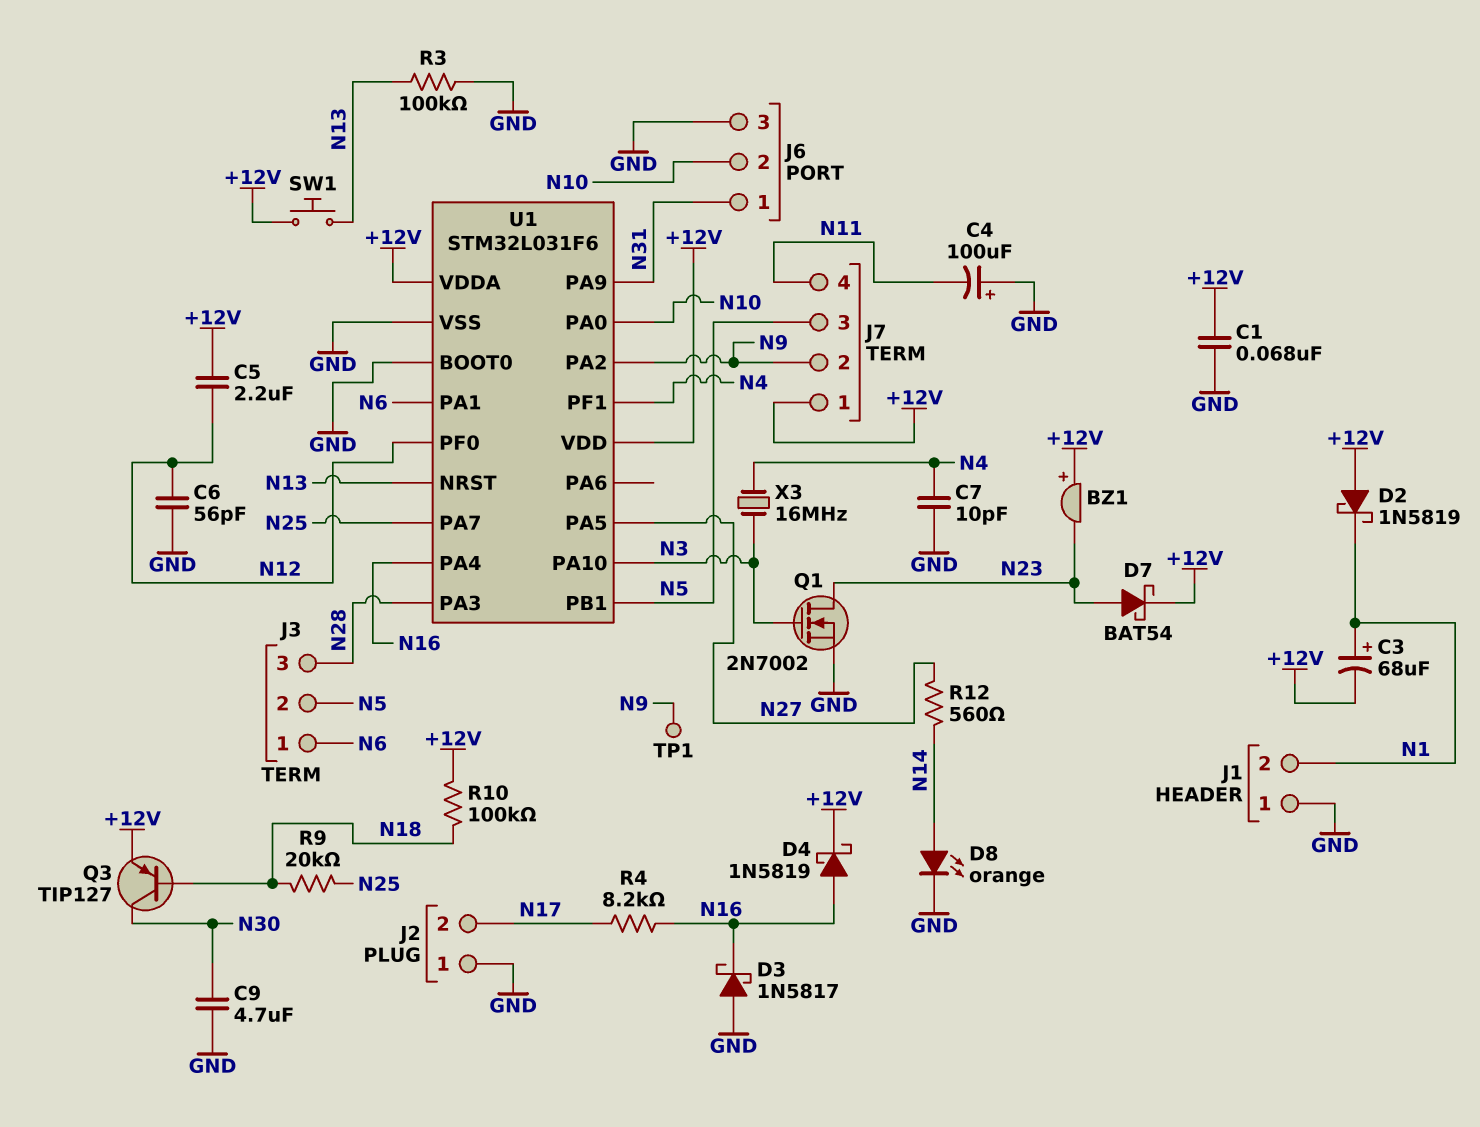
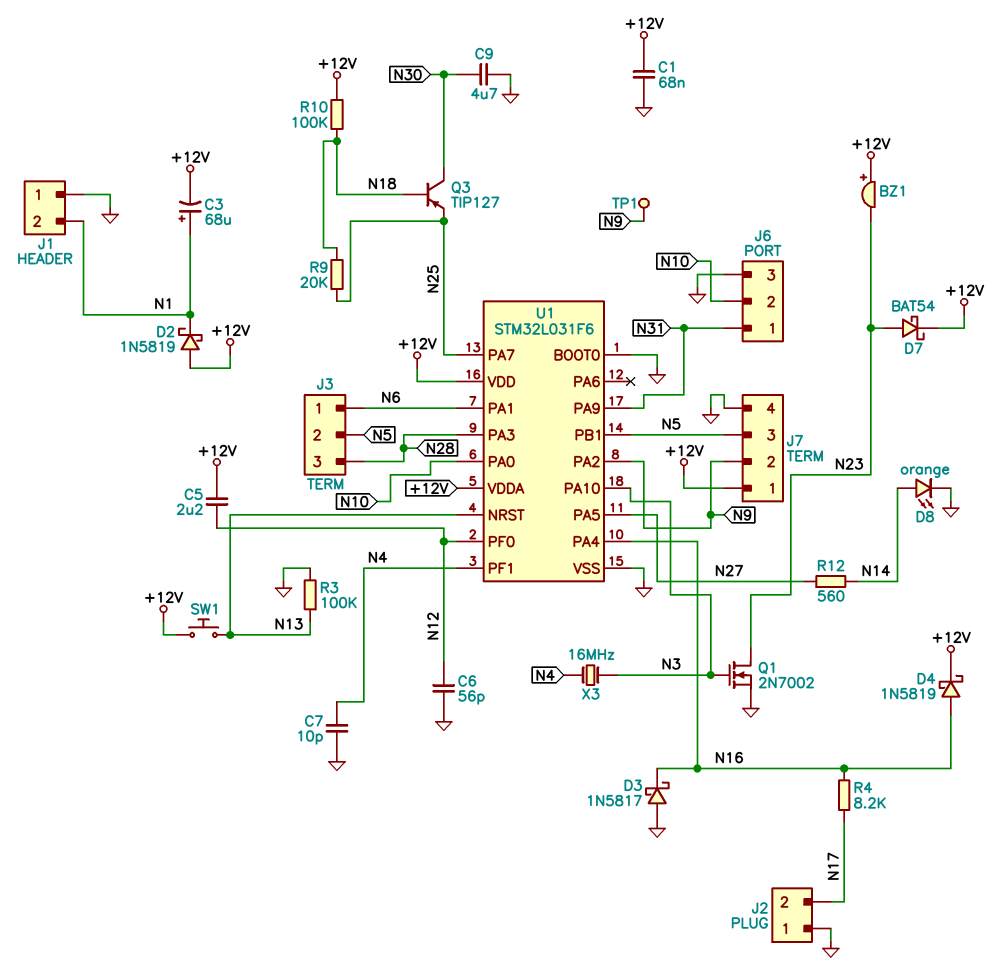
C4: 100uF (plus GND, minus N11) -> none
J7 pin 4: N11 -> GND
Q3: PNP TIP127 (B N18, C N30, E +12V) -> PNP TIP127 (B N18, C N30, E N25)

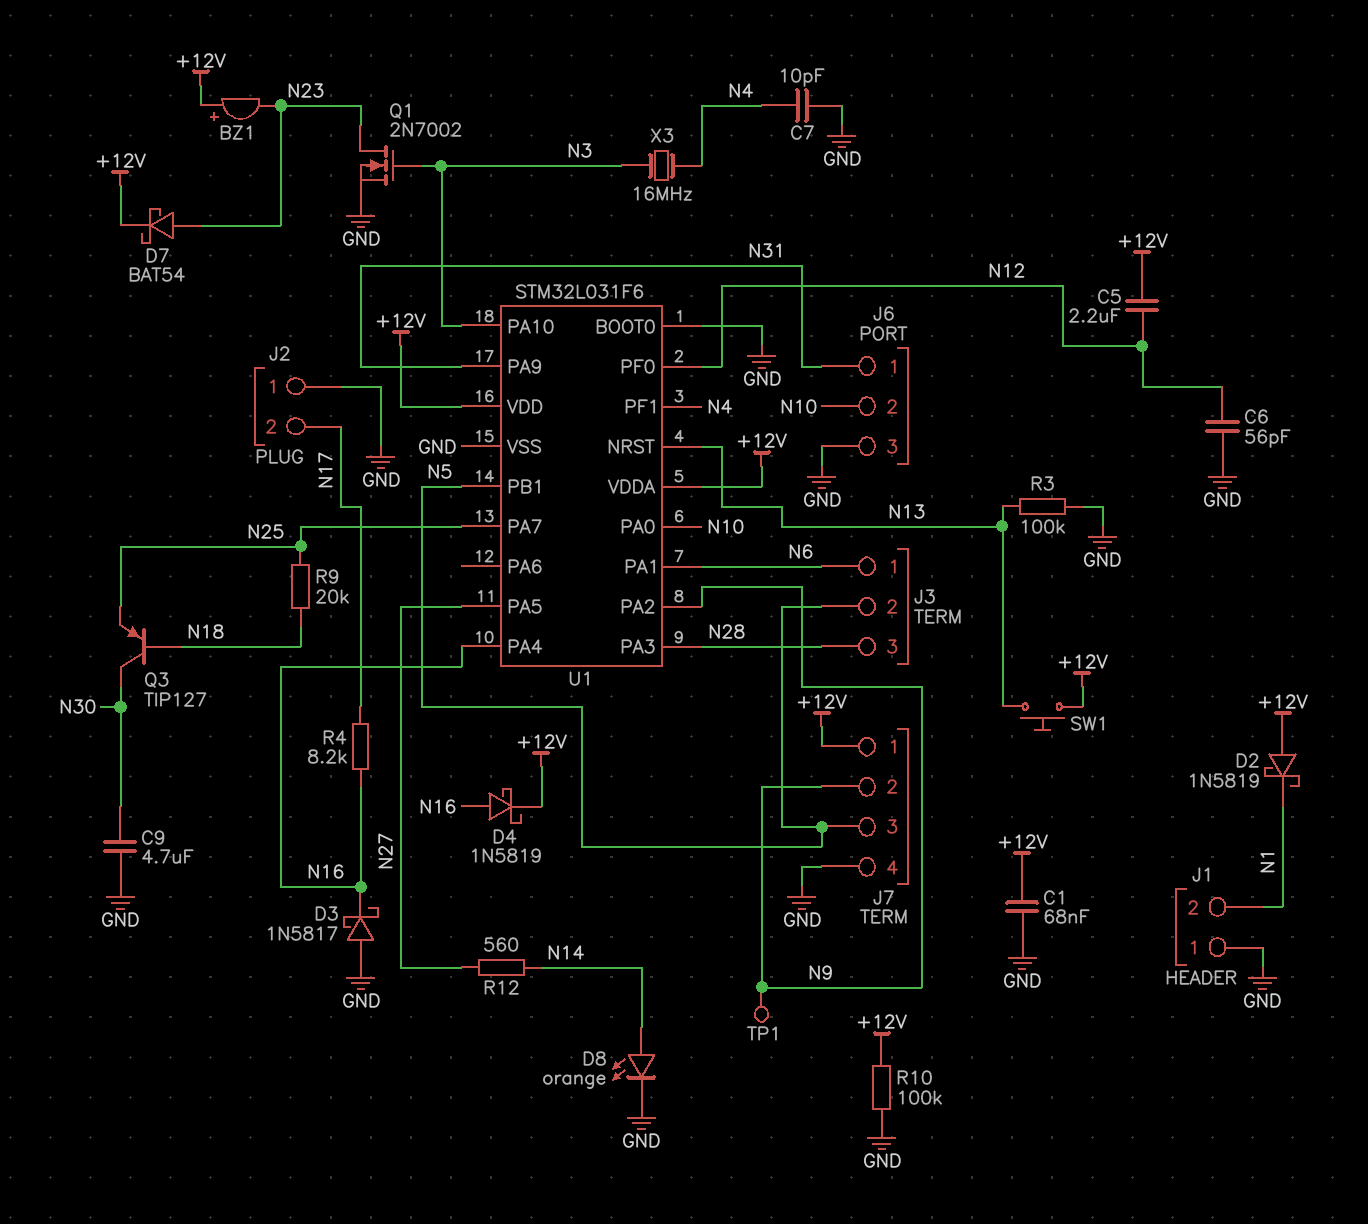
C3: 68uF (plus N1, minus +12V) -> none
R10: 100k (+12V, N18) -> 100k (+12V, GND)

